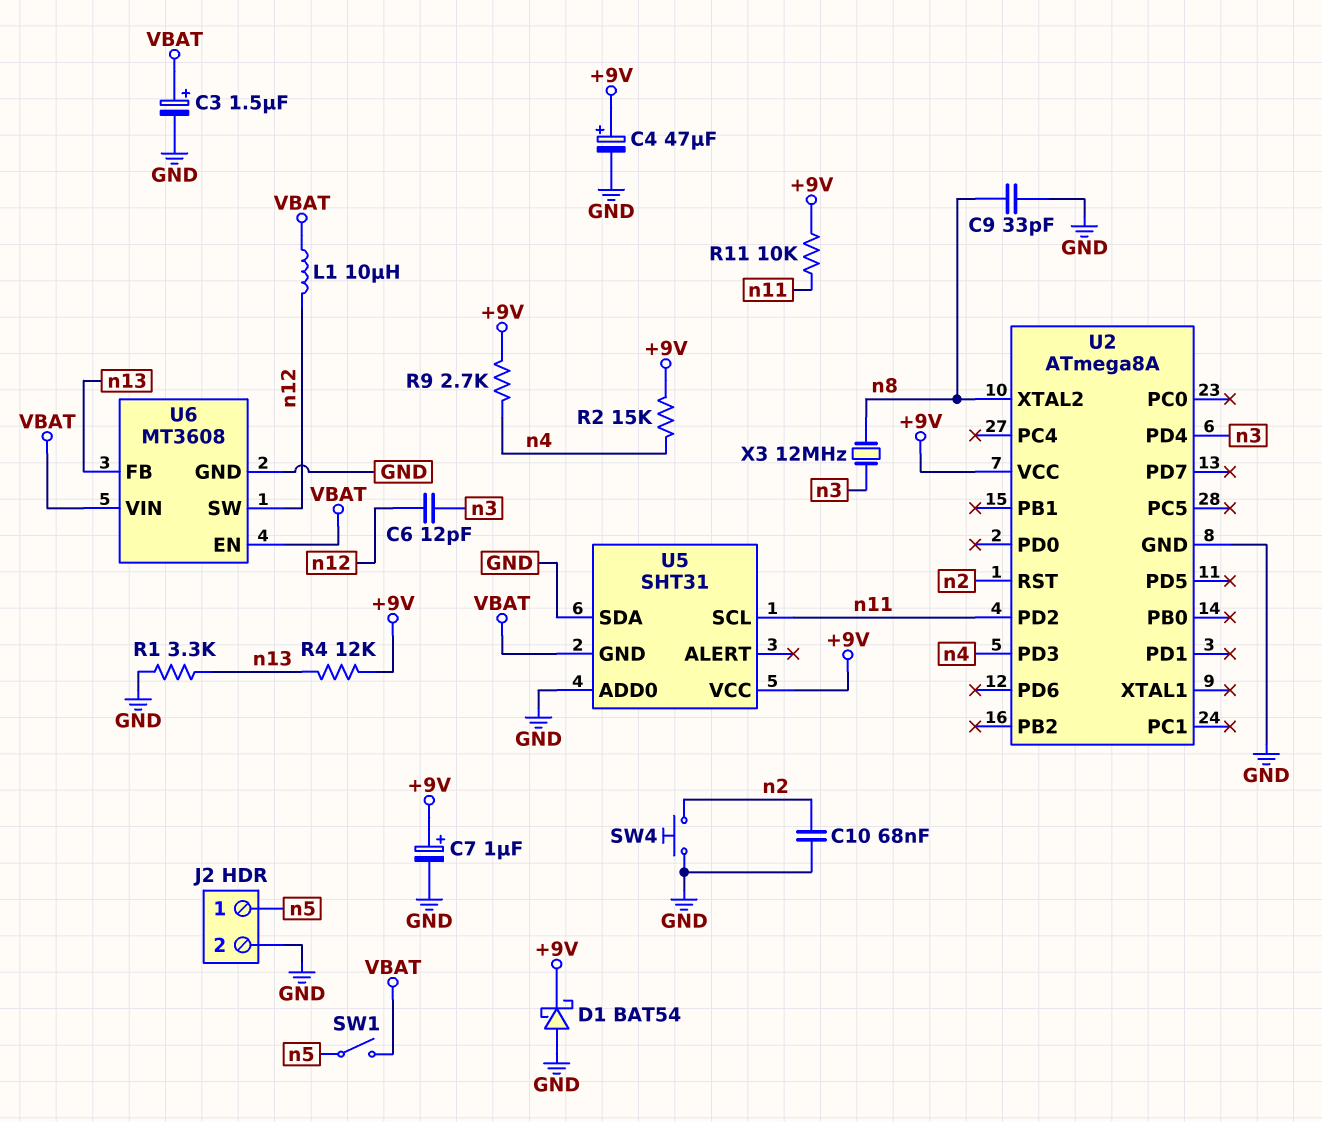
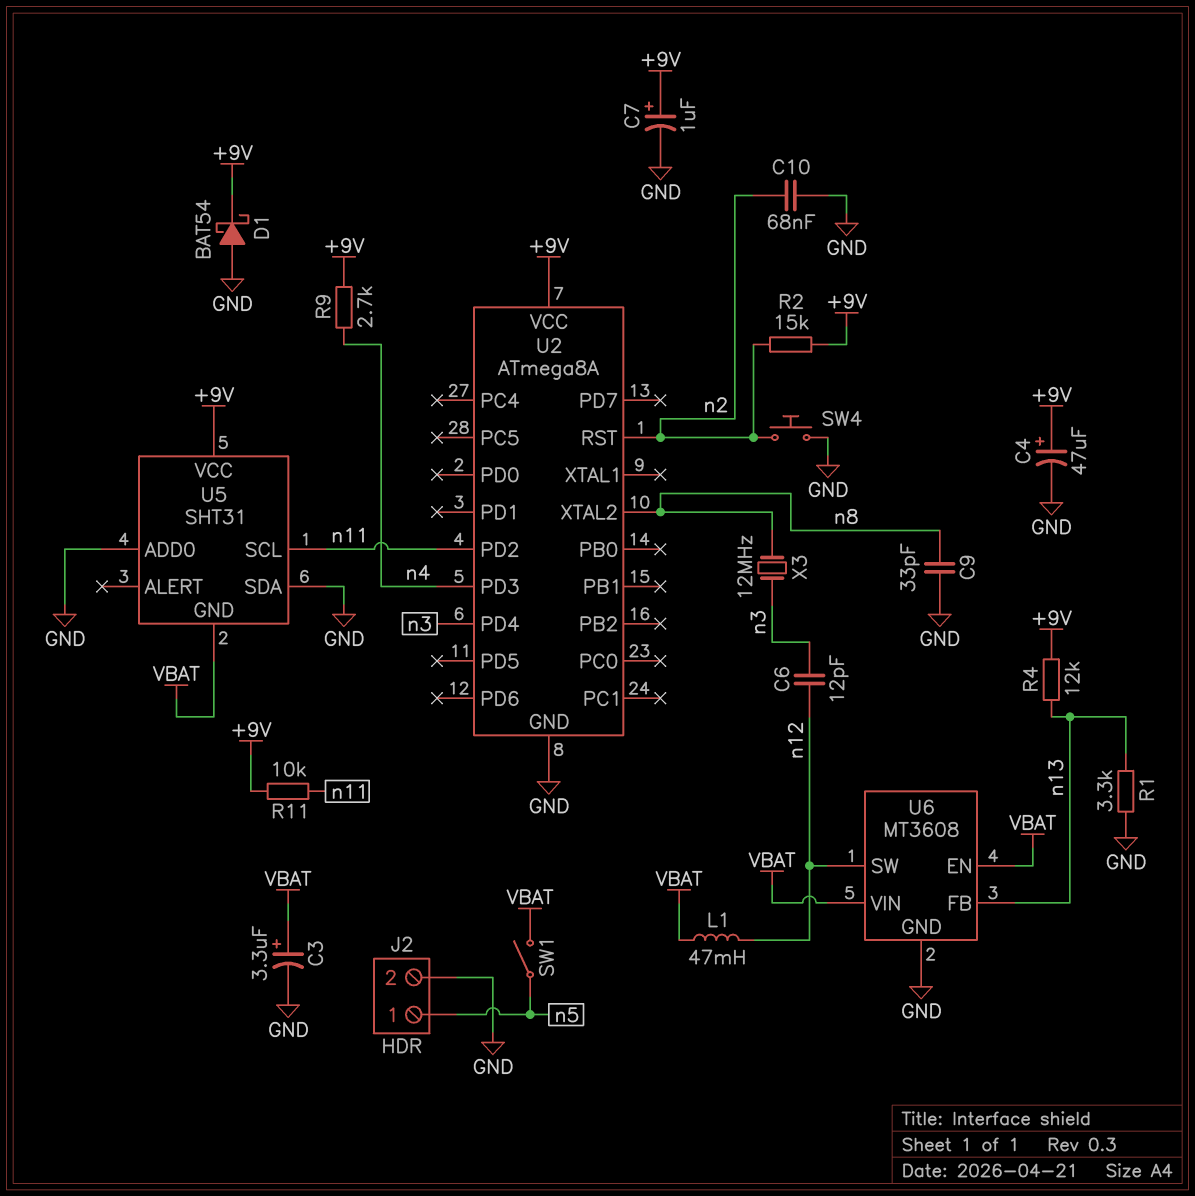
C3: 1.5uF (plus VBAT, minus GND) -> 3.3uF (plus VBAT, minus GND)
L1: 10uH (VBAT, n12) -> 47mH (VBAT, n12)
R2: 15k (+9V, n4) -> 15k (+9V, n2)

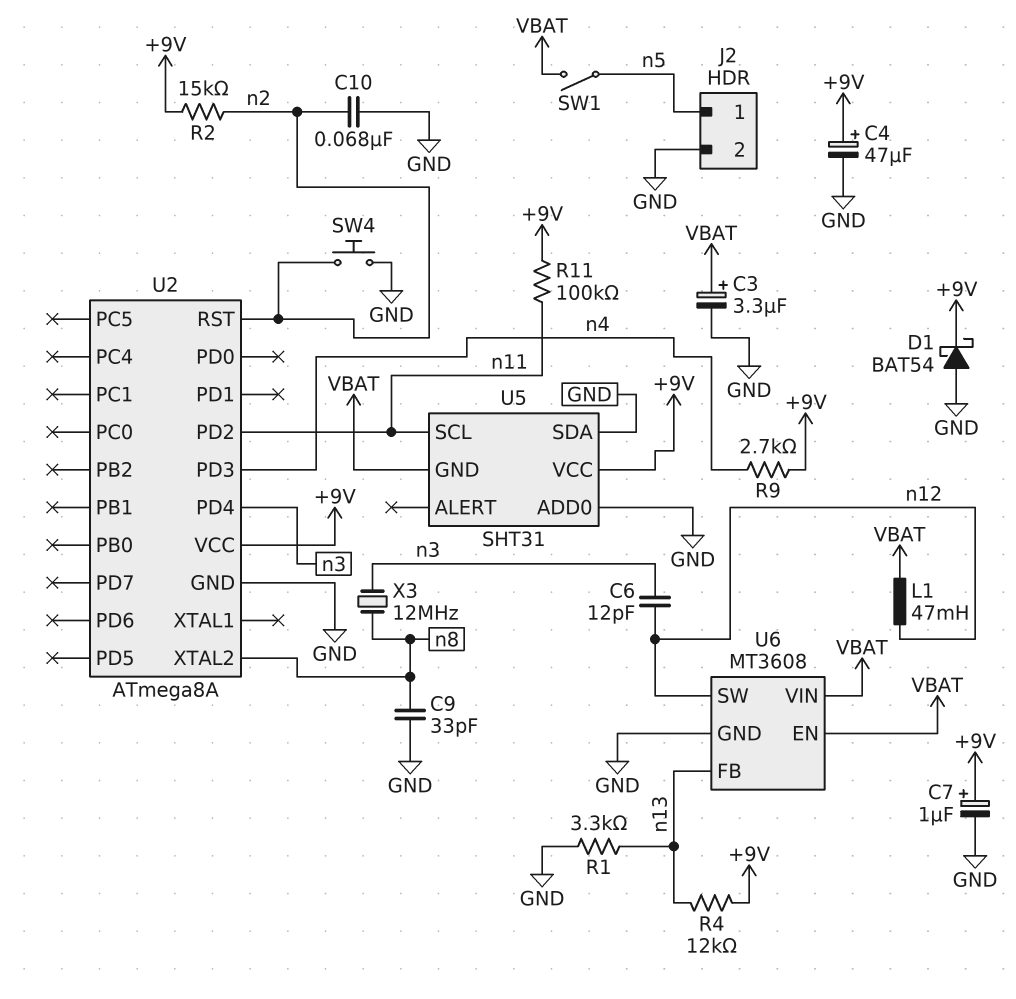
R11: 10k (+9V, n11) -> 100k (+9V, n11)

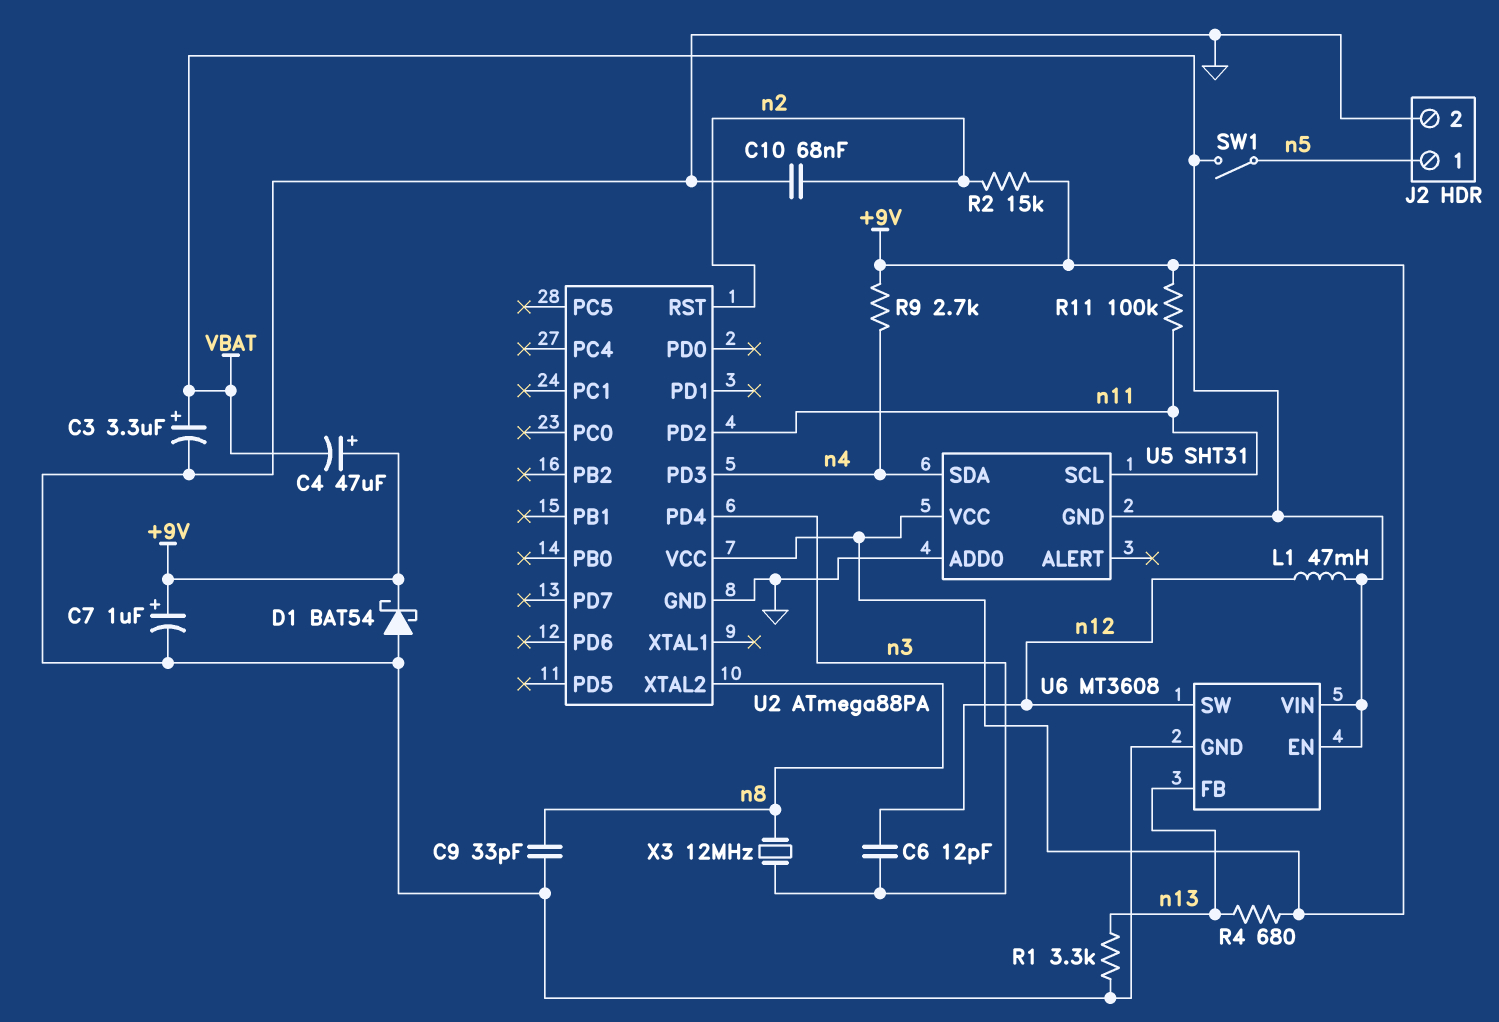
C4: 47uF (plus +9V, minus GND) -> 47uF (plus +9V, minus VBAT)
R4: 12k (+9V, n13) -> 680 (+9V, n13)
SW4: button (GND, n2) -> none
U2: ATmega8A -> ATmega88PA
U5 pin SDA: GND -> n4

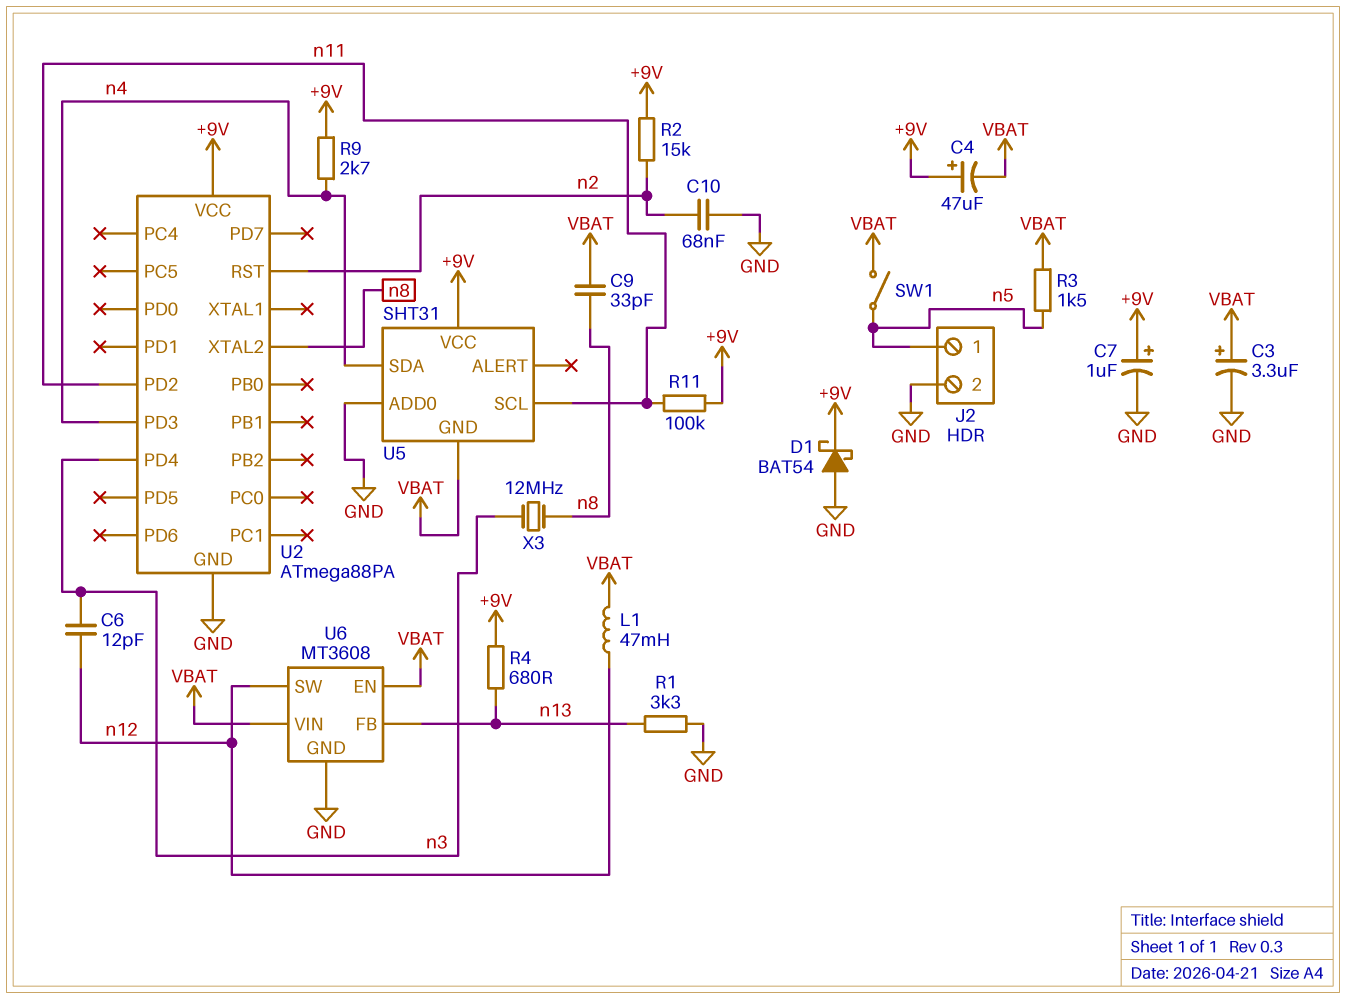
C9: 33pF (GND, n8) -> 33pF (VBAT, n8)
R3: none -> 1.5k (VBAT, n5)

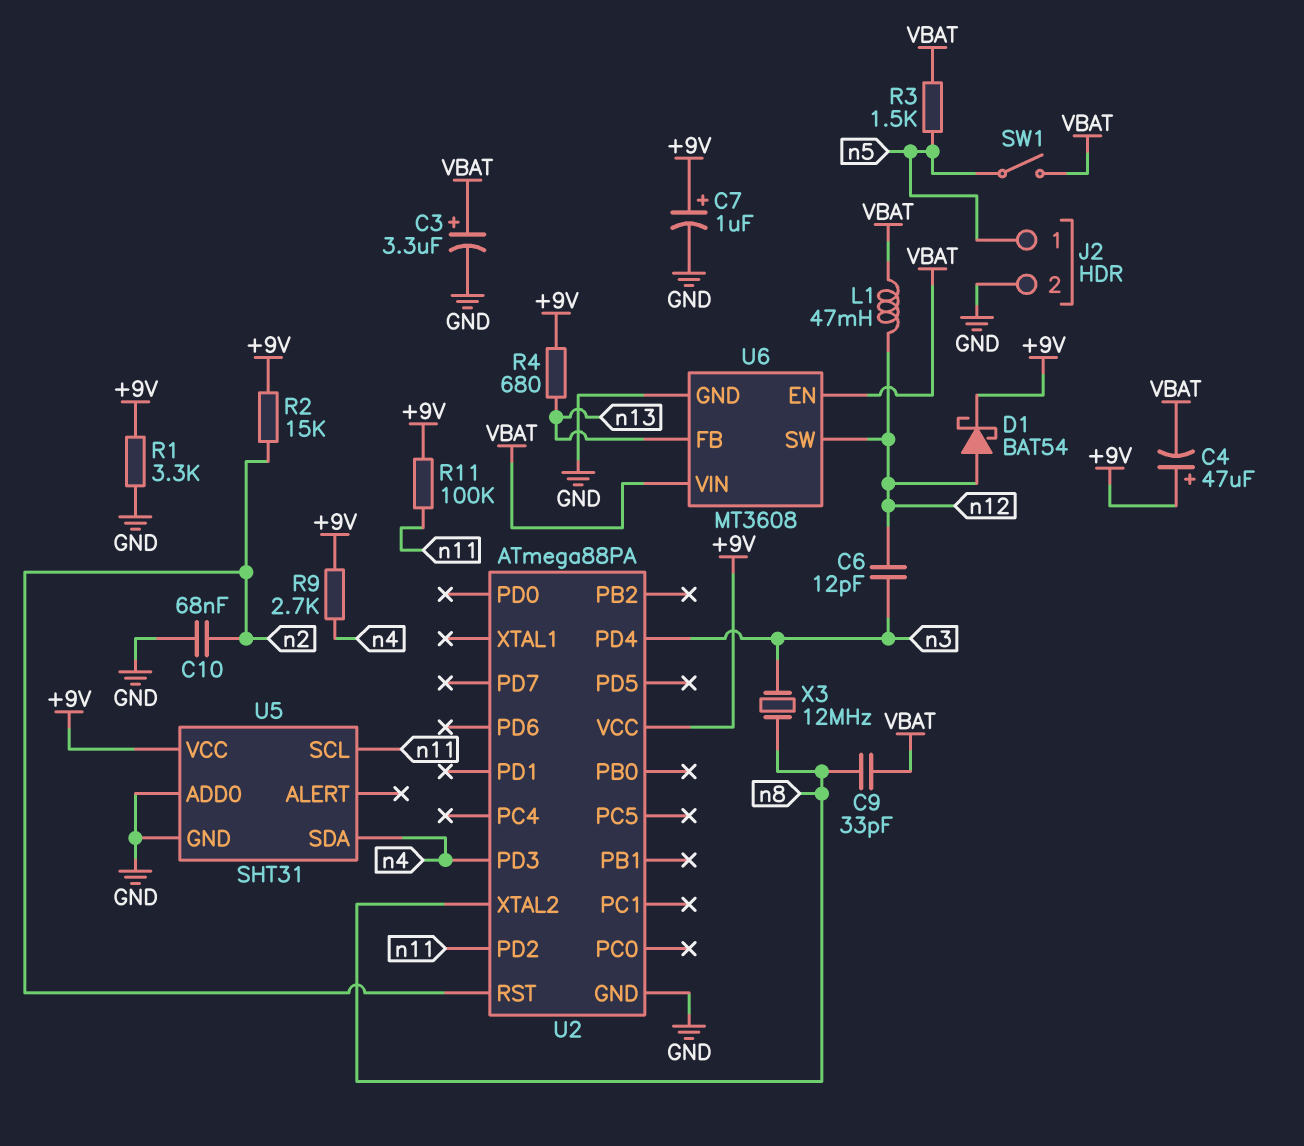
D1: schottky BAT54 (A GND, K +9V) -> schottky BAT54 (A n12, K +9V)
R1: 3.3k (GND, n13) -> 3.3k (+9V, GND)
U5 pin GND: VBAT -> GND

